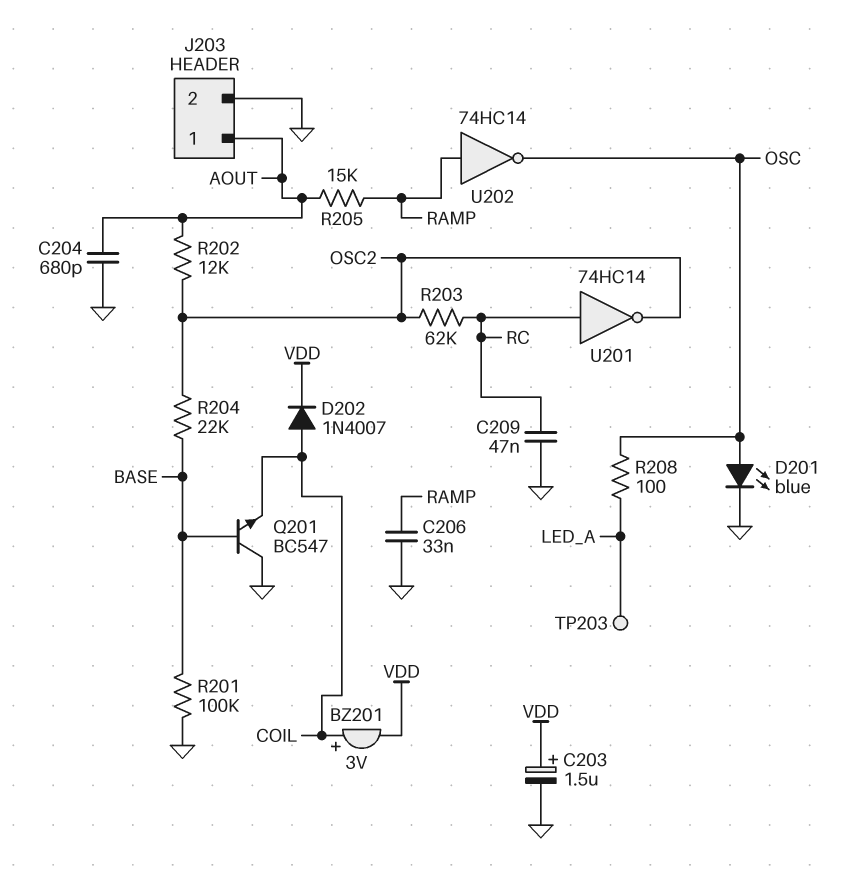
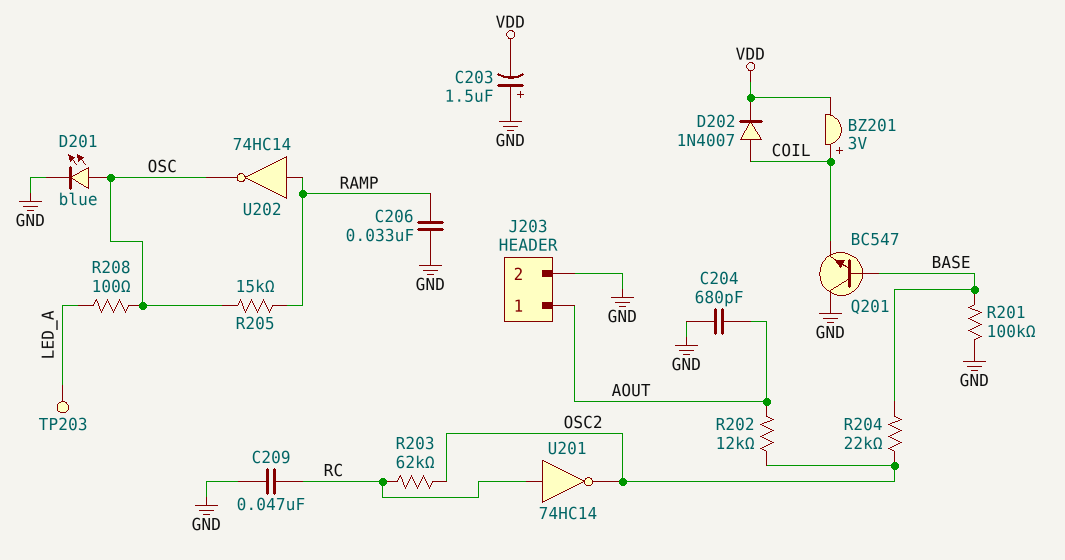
C203: 1.5uF (plus VDD, minus GND) -> 1.5uF (plus GND, minus VDD)
R205: 15k (AOUT, RAMP) -> 15k (OSC, RAMP)

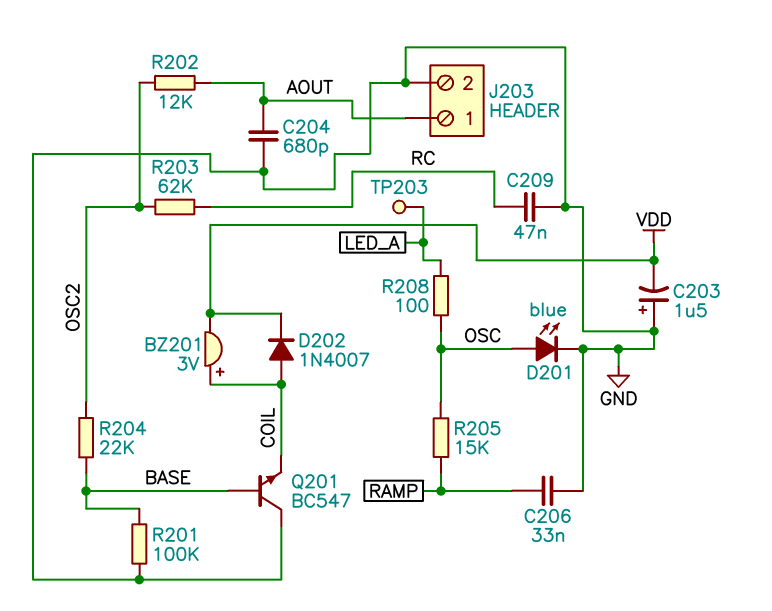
U201: NOT 74HC14 (in RC, out OSC2) -> none
U202: NOT 74HC14 (in RAMP, out OSC) -> none

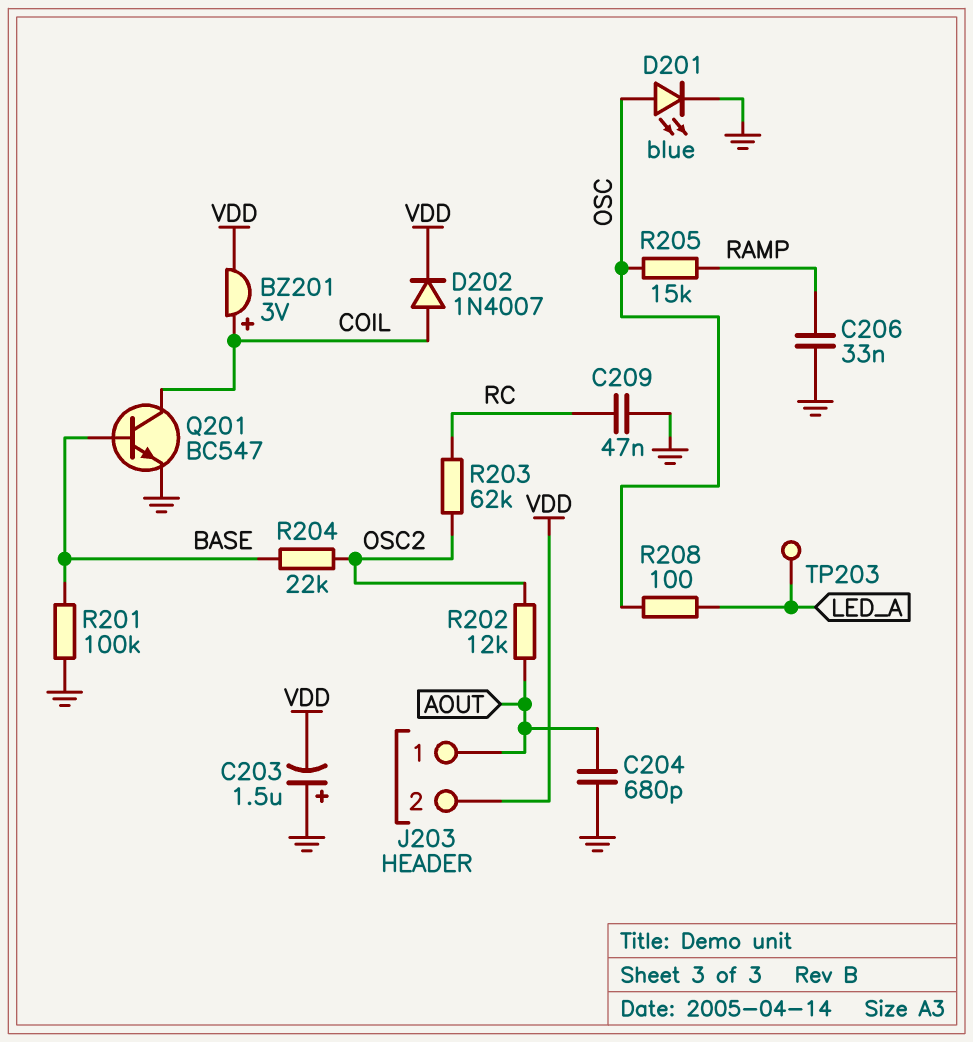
J203 pin 2: GND -> VDD
Q201: NPN BC547 (B BASE, C GND, E COIL) -> NPN BC547 (B BASE, C COIL, E GND)

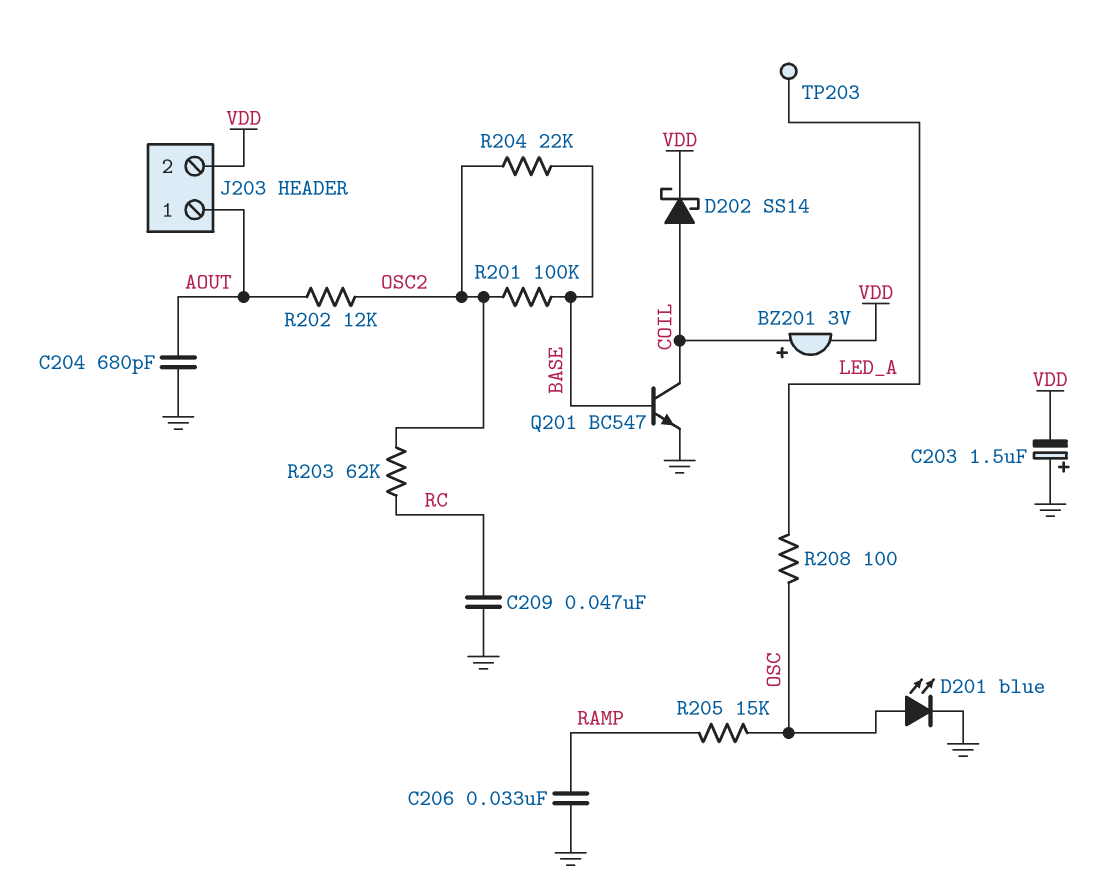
D202: diode 1N4007 (A COIL, K VDD) -> schottky SS14 (A COIL, K VDD)
R201: 100k (BASE, GND) -> 100k (BASE, OSC2)

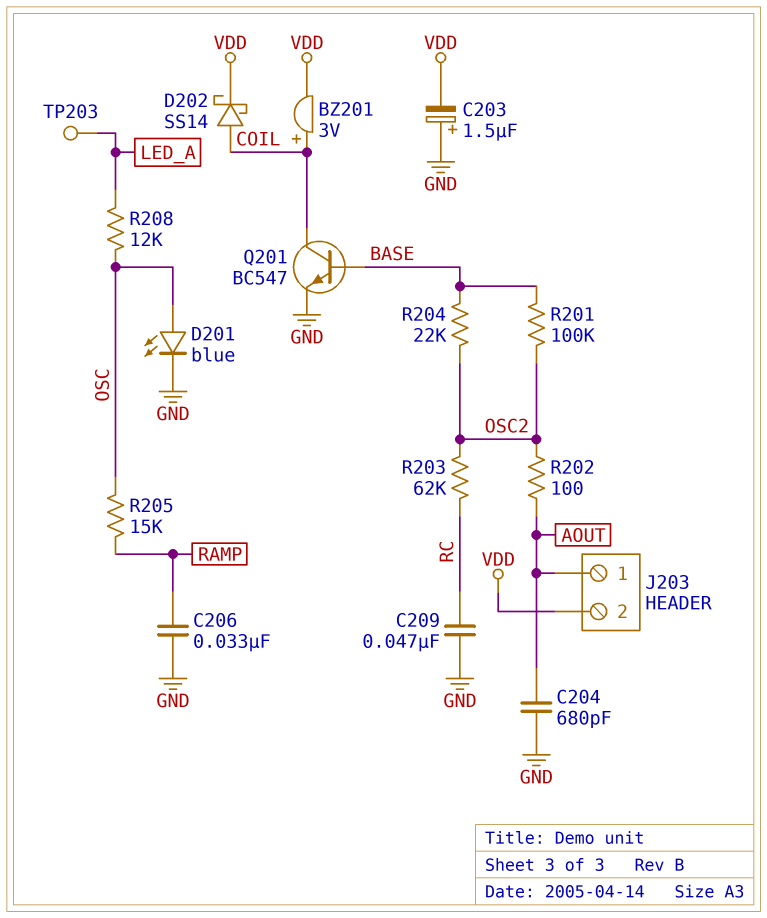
R202: 12k (AOUT, OSC2) -> 100 (AOUT, OSC2)
R208: 100 (LED_A, OSC) -> 12k (LED_A, OSC)

